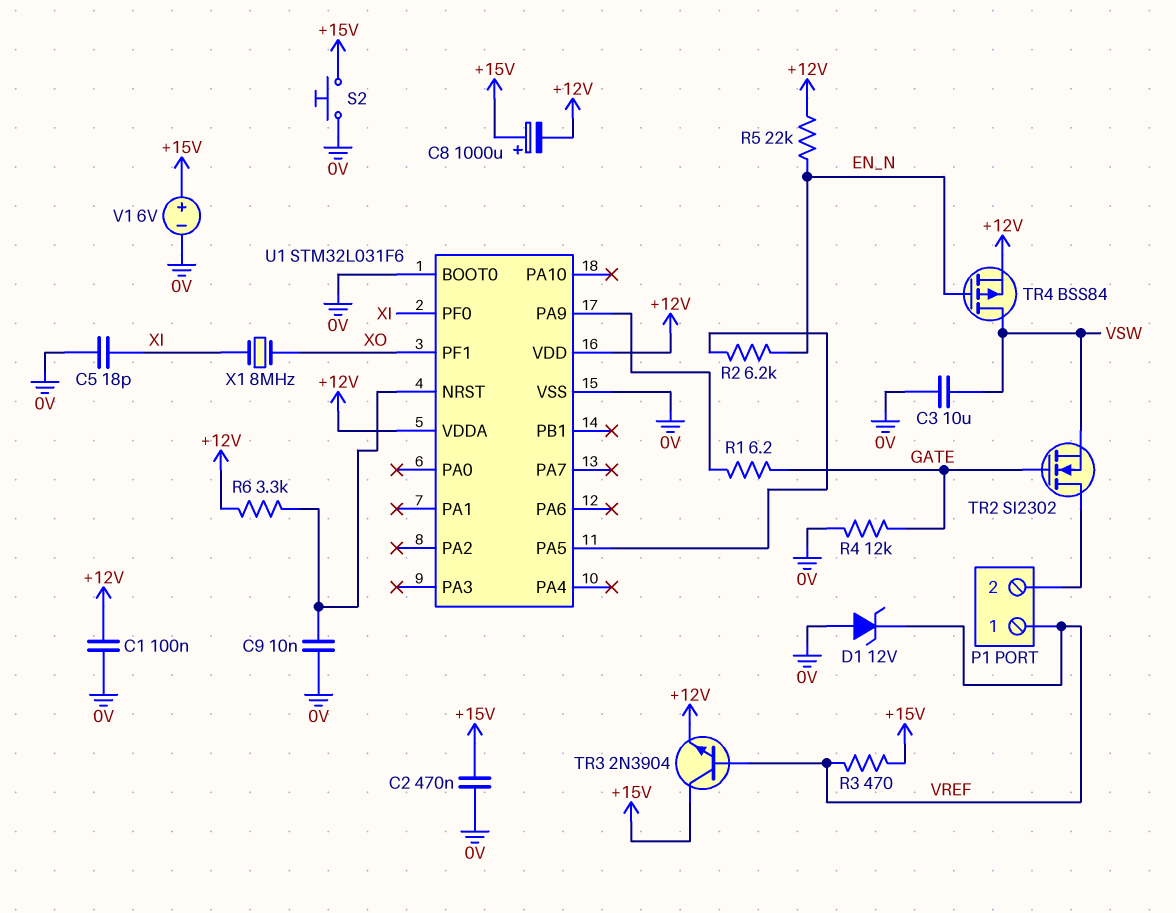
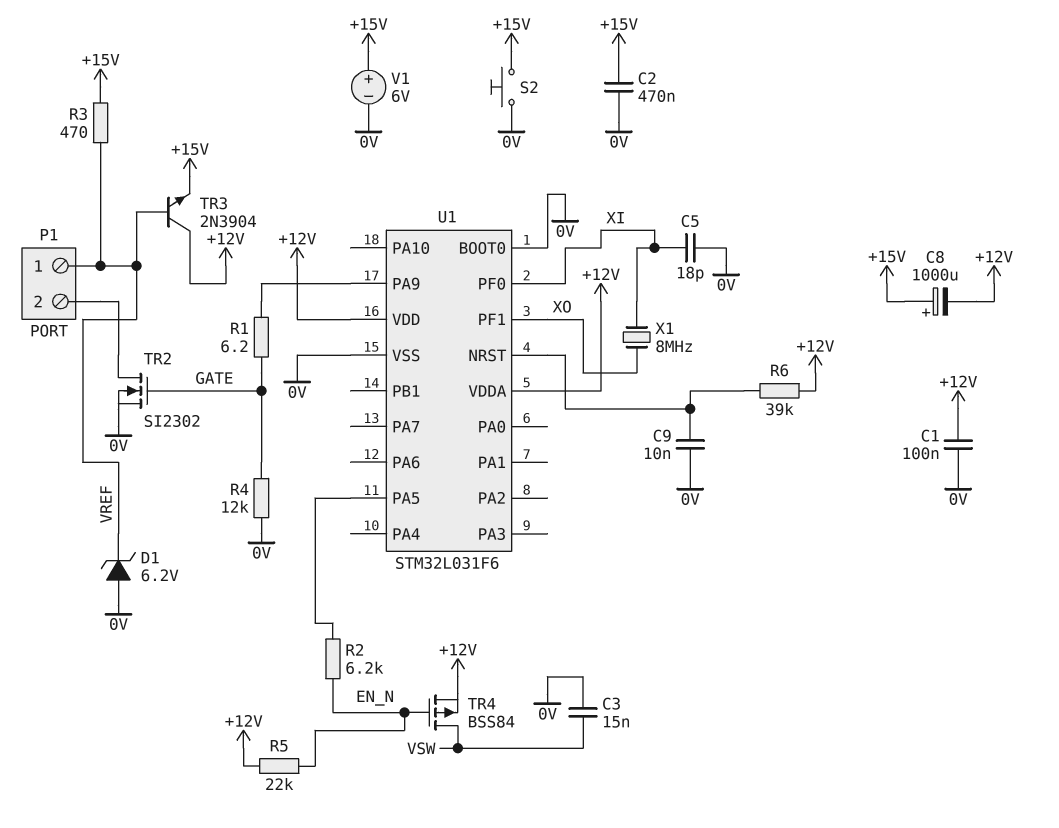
C3: 10uF (0V, VSW) -> 15nF (0V, VSW)
D1: zener 12V (A 0V, K VREF) -> zener 6.2V (A 0V, K VREF)
R6: 3.3k (+12V, U1/NRST) -> 39k (+12V, U1/NRST)
TR2: NMOS SI2302 (G GATE, D P1/2, S VSW) -> NMOS SI2302 (G GATE, D P1/2, S 0V)
TR3: NPN 2N3904 (B VREF, C +15V, E +12V) -> NPN 2N3904 (B VREF, C +12V, E +15V)

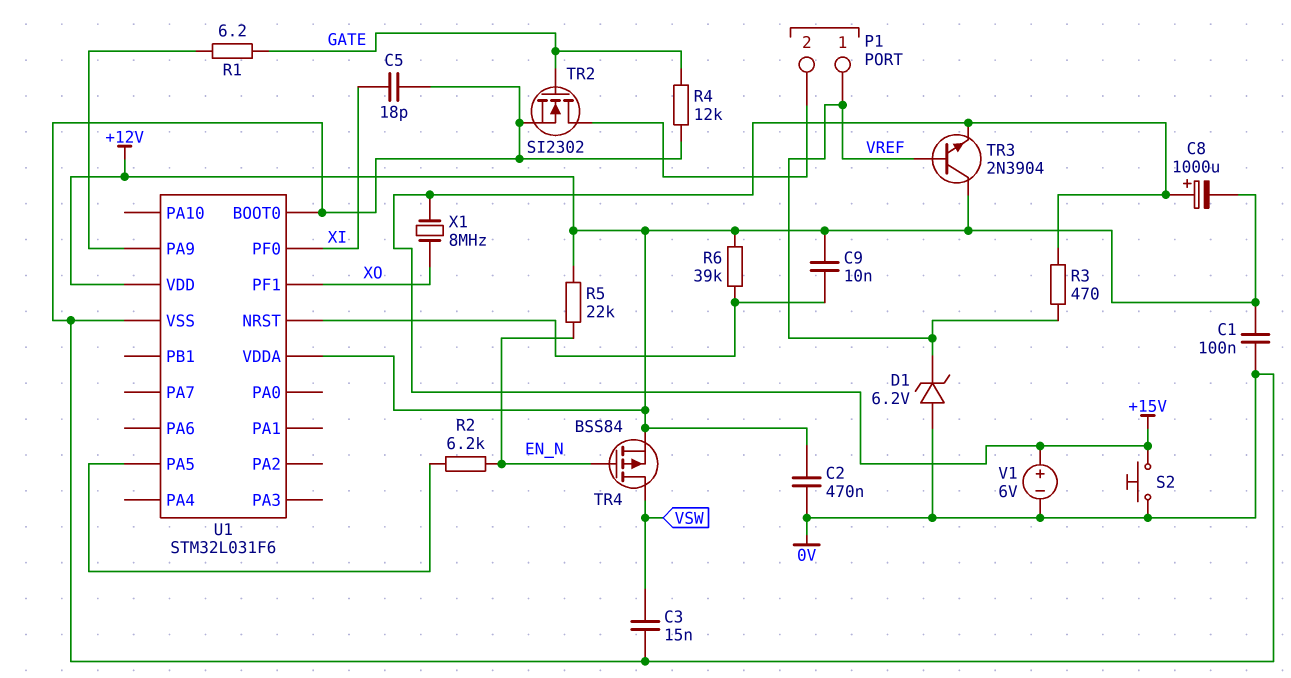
C2: 470nF (+15V, 0V) -> 470nF (+12V, 0V)
C9: 10nF (0V, U1/NRST) -> 10nF (+12V, U1/NRST)
X1: 8MHz (XI, XO) -> 8MHz (+15V, XO)

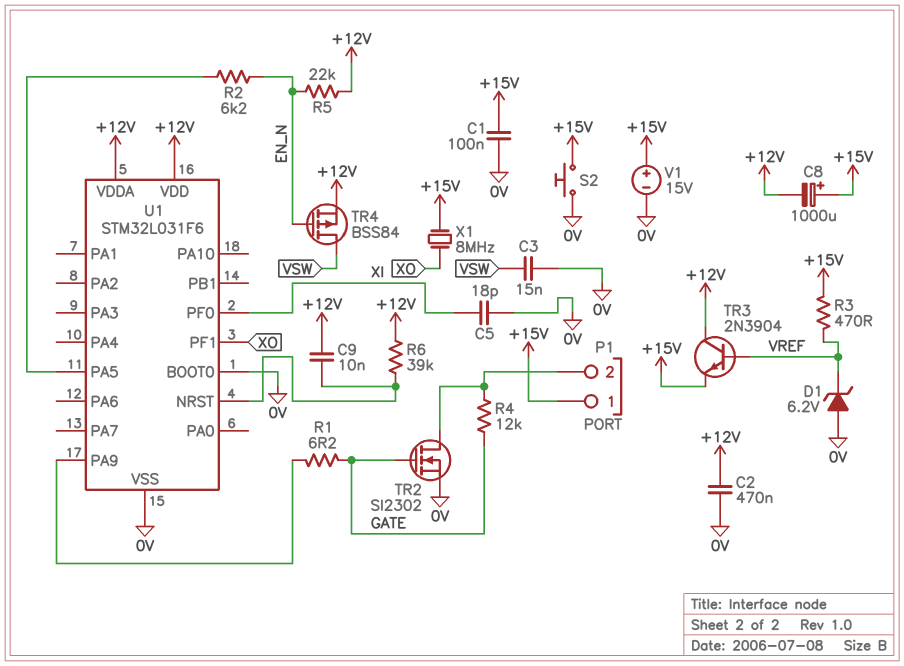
C1: 100nF (+12V, 0V) -> 100nF (+15V, 0V)
P1 pin 1: VREF -> +15V
R4: 12k (0V, GATE) -> 12k (GATE, P1/2)
V1: 6V (plus +15V, minus 0V) -> 15V (plus +15V, minus 0V)

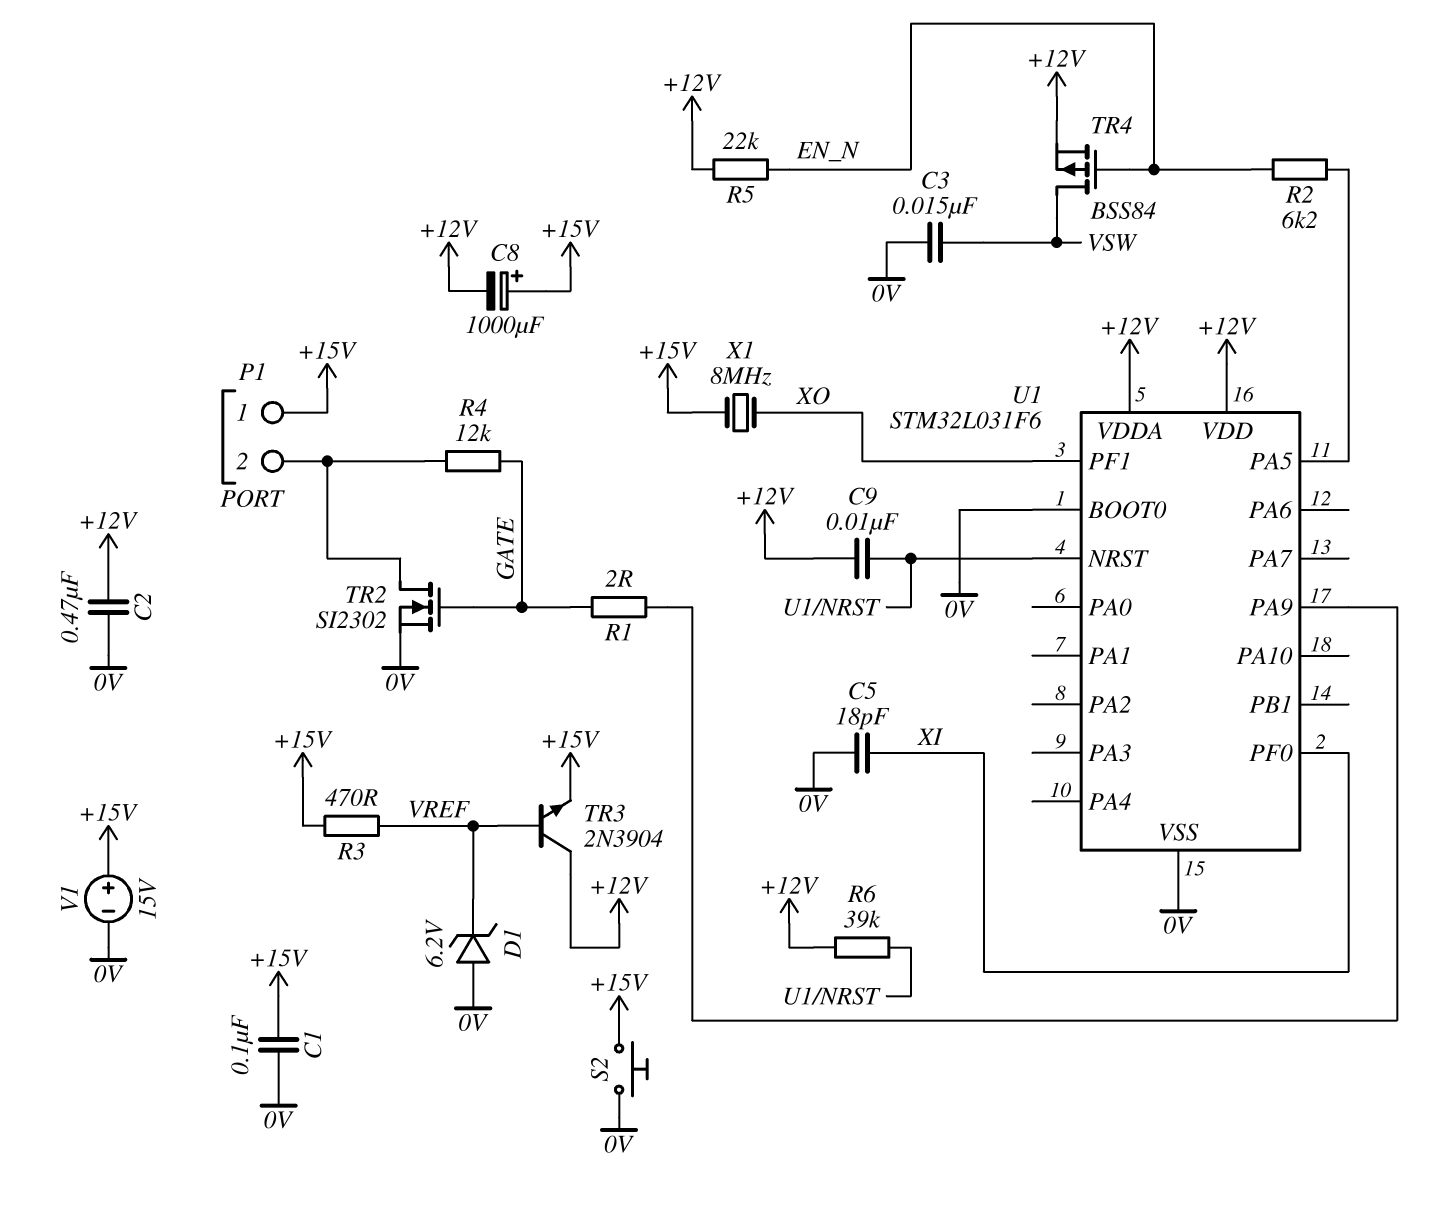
R1: 6.2 (GATE, U1/PA9) -> 2 (GATE, U1/PA9)

